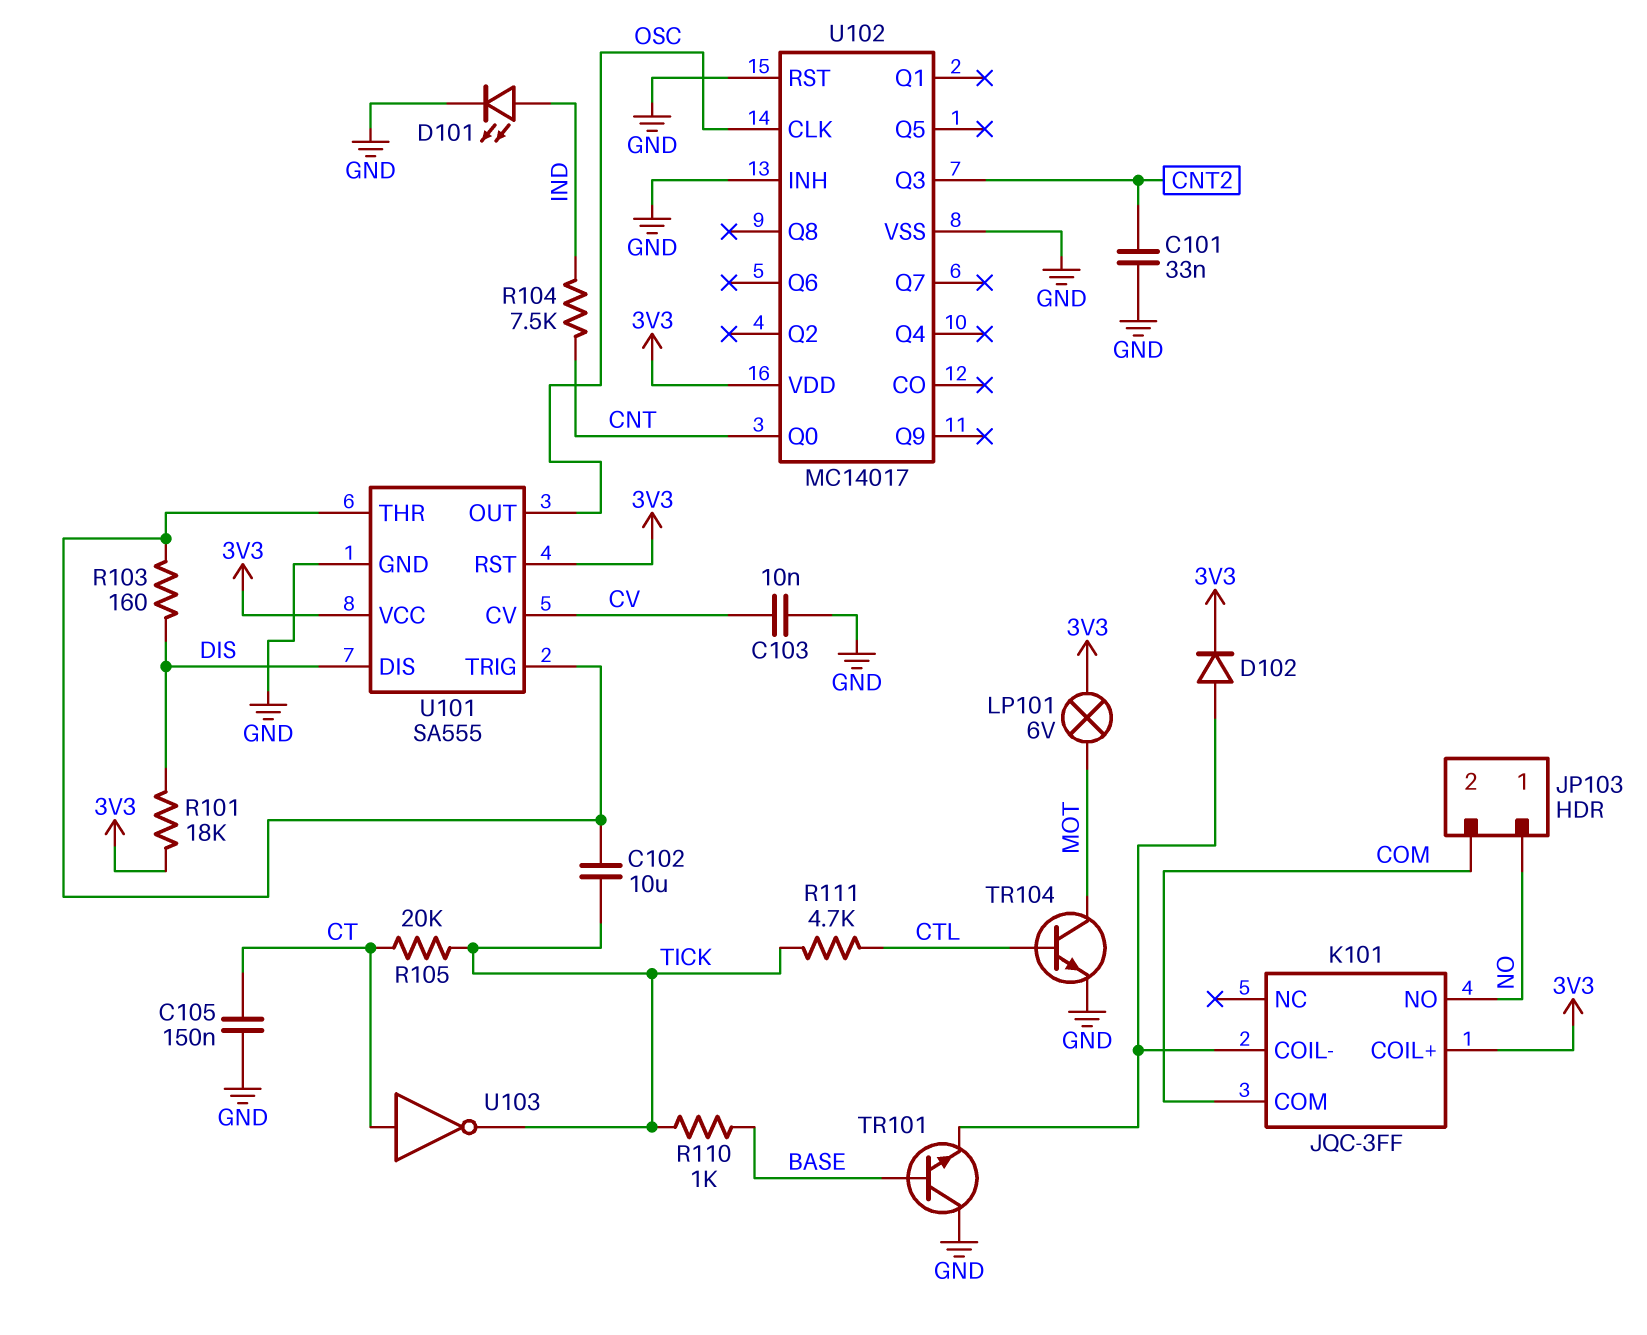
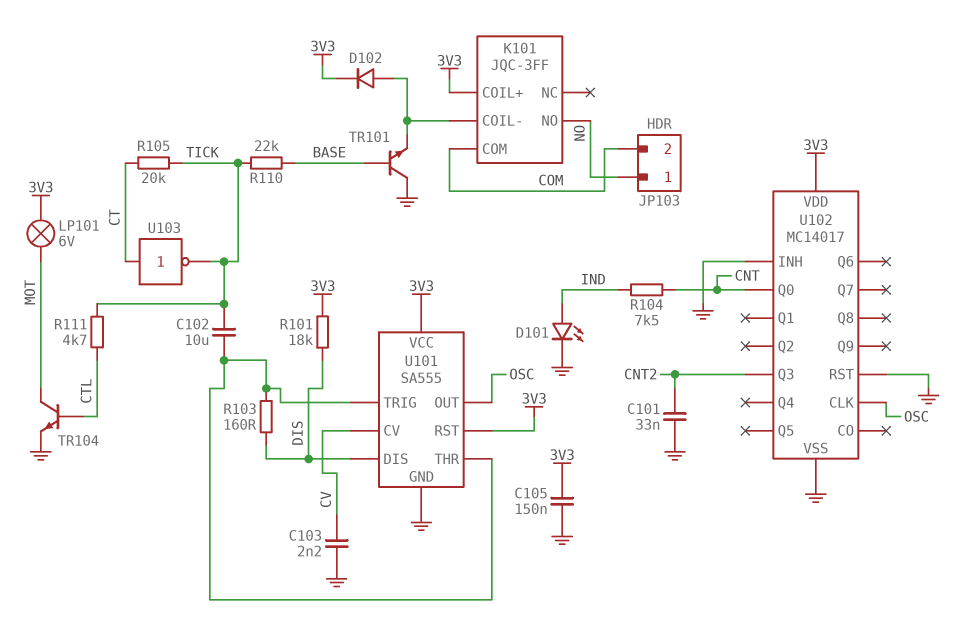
C103: 10nF (CV, GND) -> 2.2nF (CV, GND)
C105: 150nF (CT, GND) -> 150nF (3V3, GND)
R110: 1k (BASE, TICK) -> 22k (BASE, TICK)

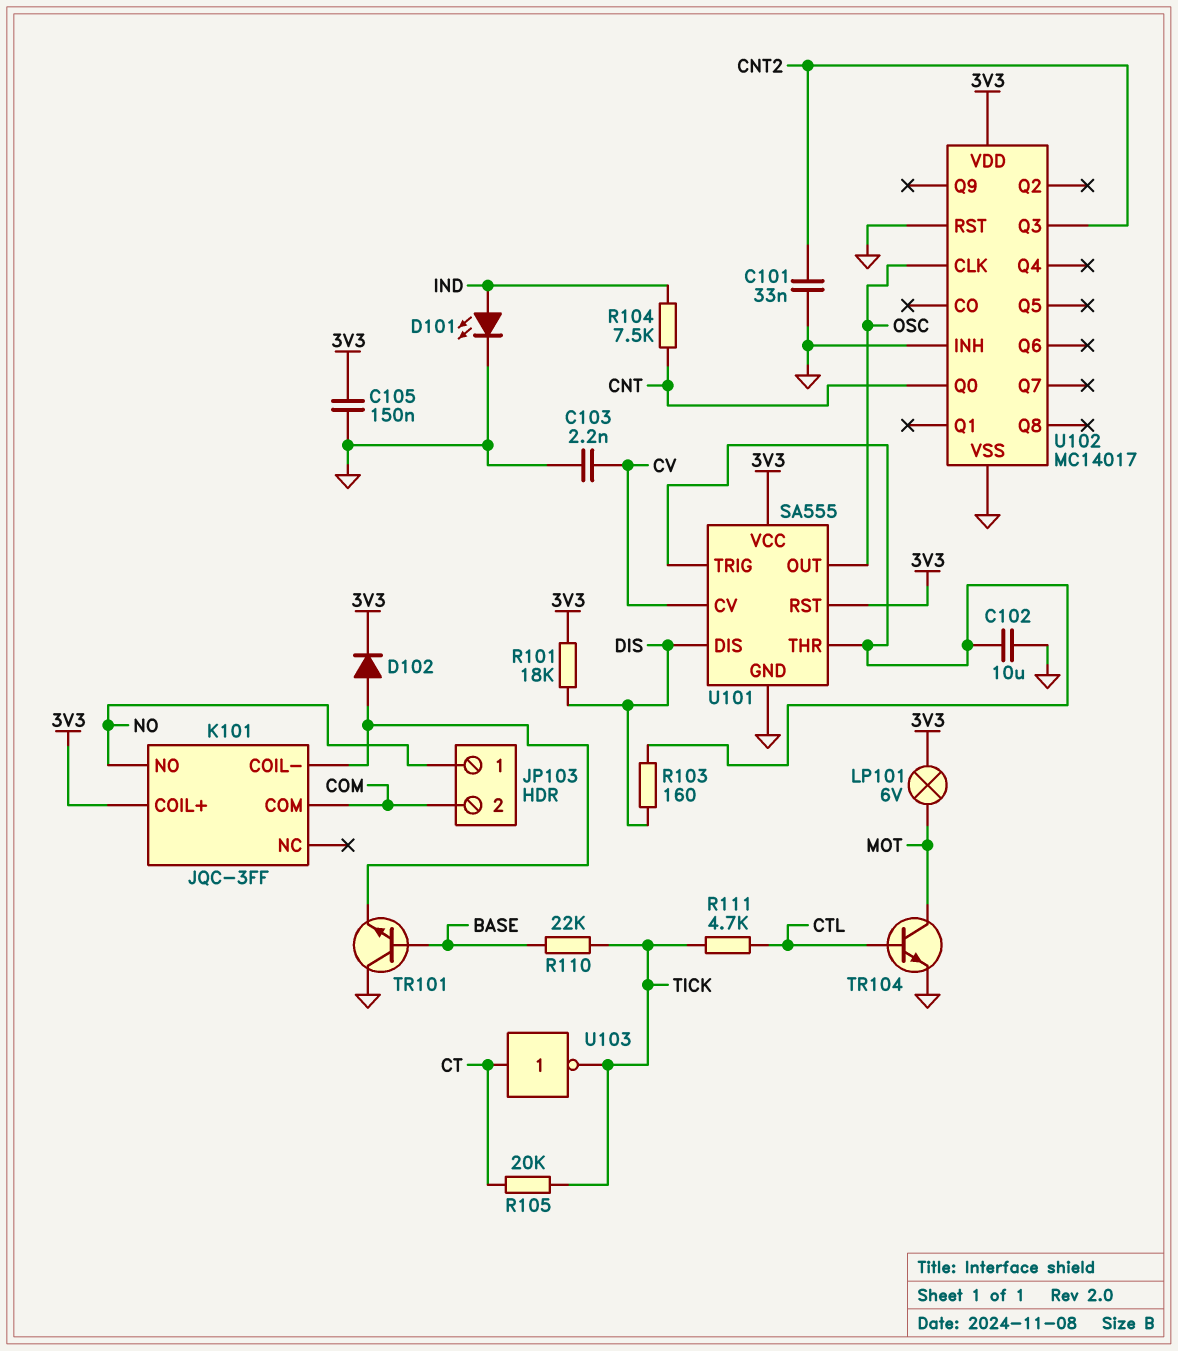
C102: 10uF (TICK, U101/THR) -> 10uF (GND, U101/THR)

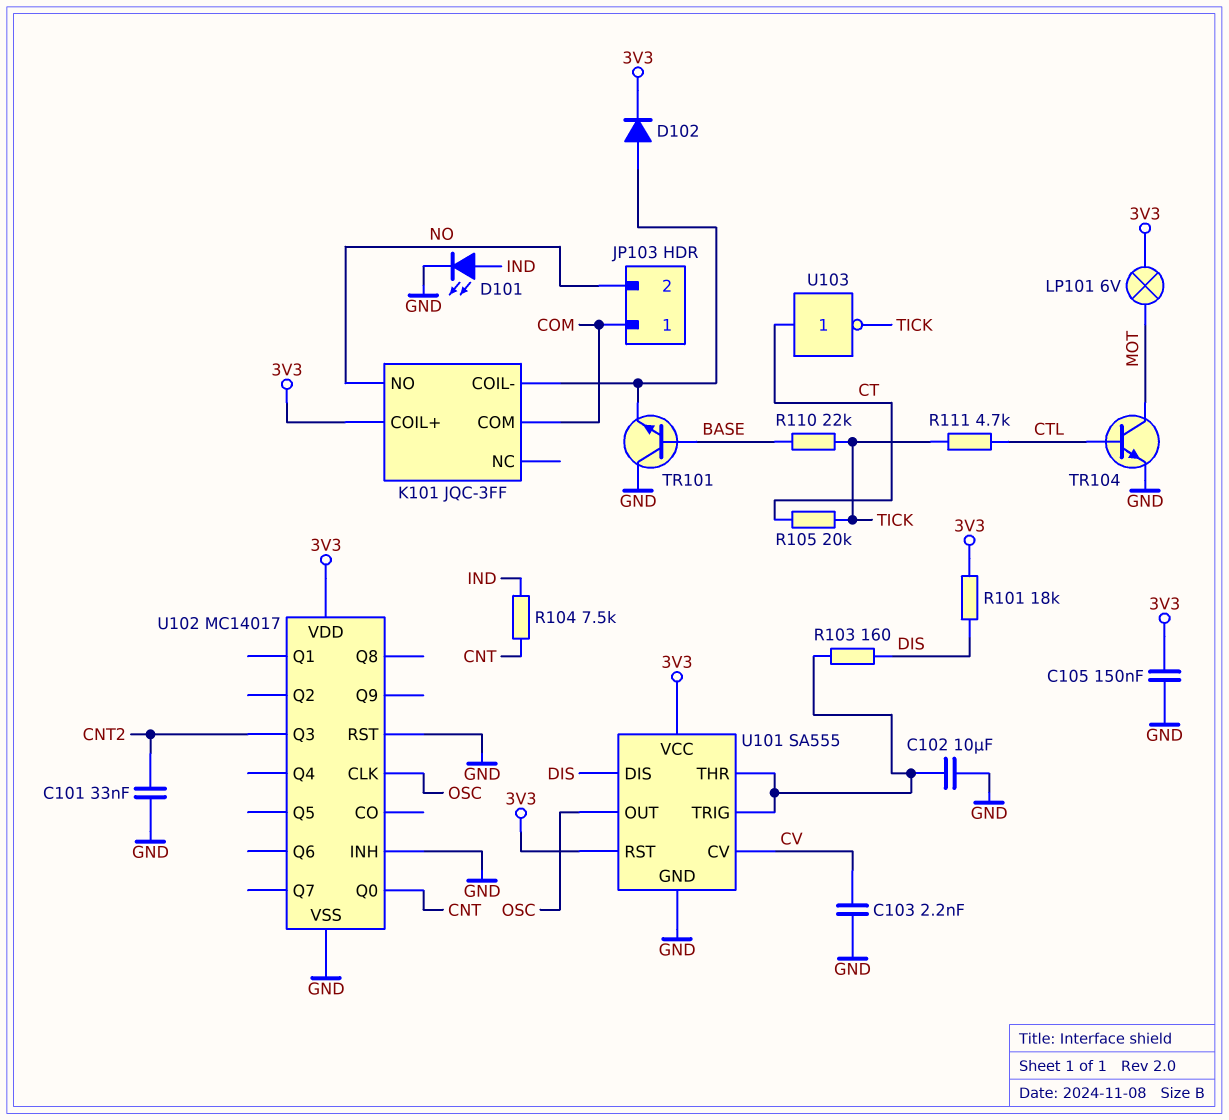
JP103 pin 1: NO -> COM
JP103 pin 2: COM -> NO

